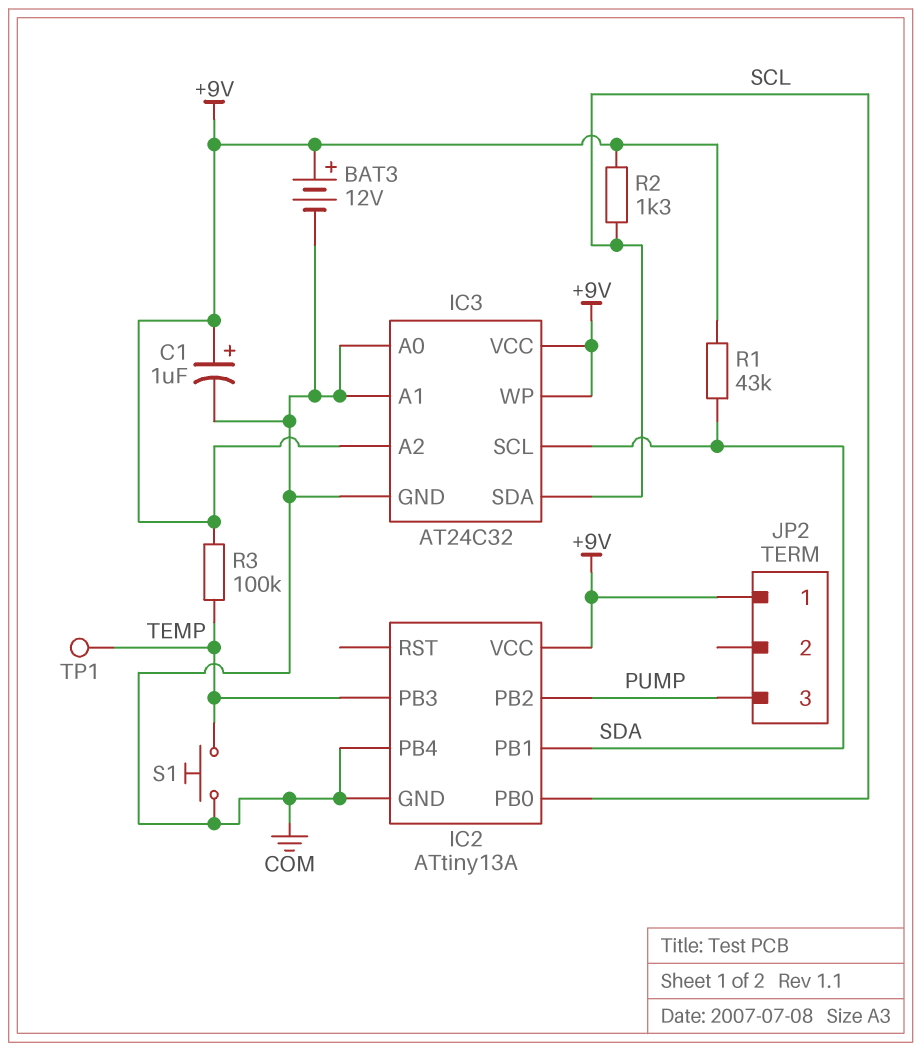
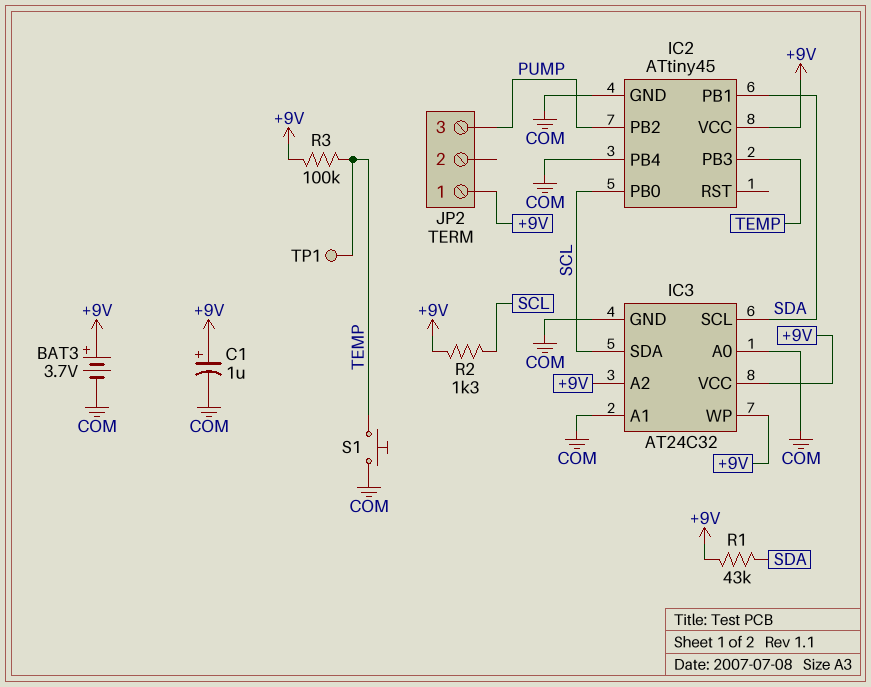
BAT3: 12V (plus +9V, minus COM) -> 3.7V (plus +9V, minus COM)
IC2: ATtiny13A -> ATtiny45

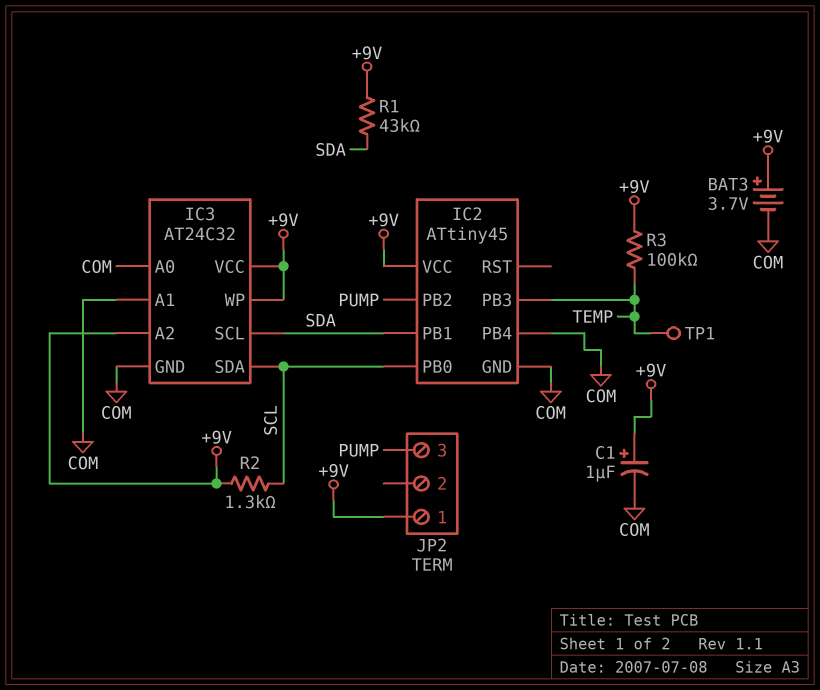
S1: button (COM, TEMP) -> none

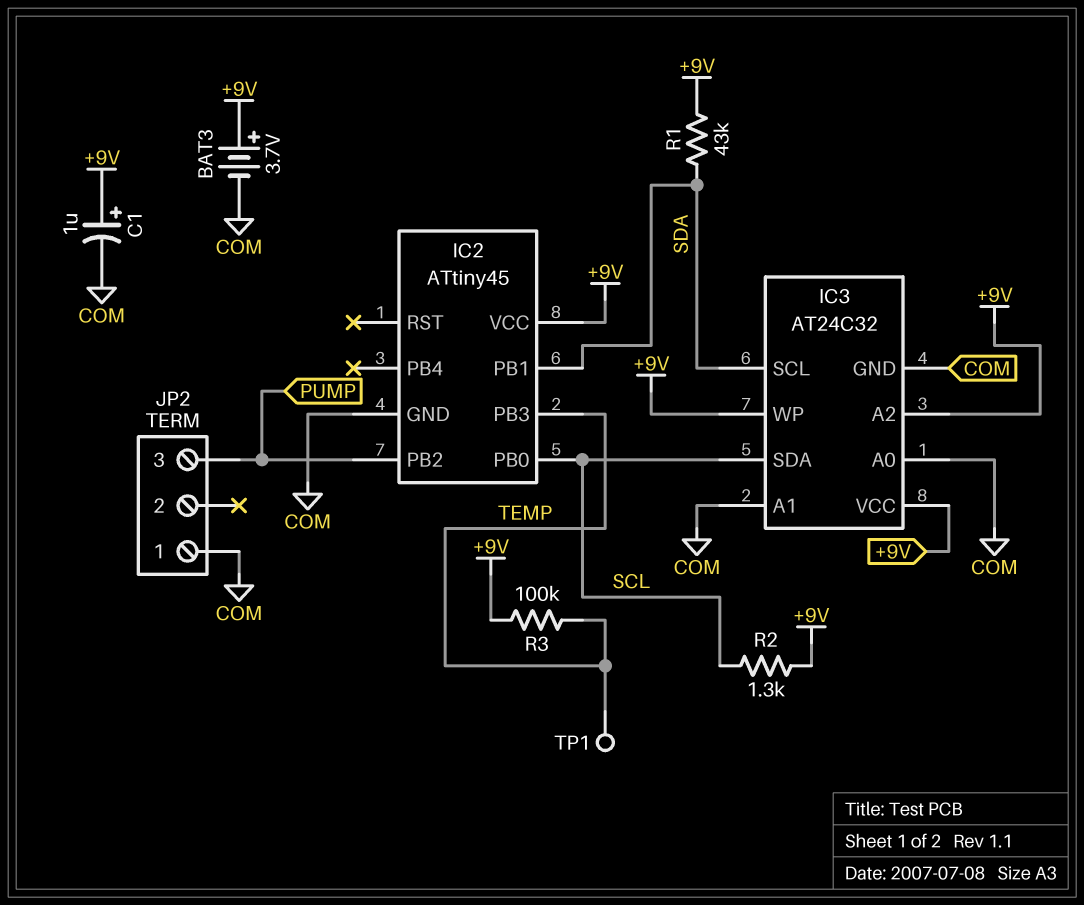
IC2 pin PB4: COM -> none
JP2 pin 1: +9V -> COM

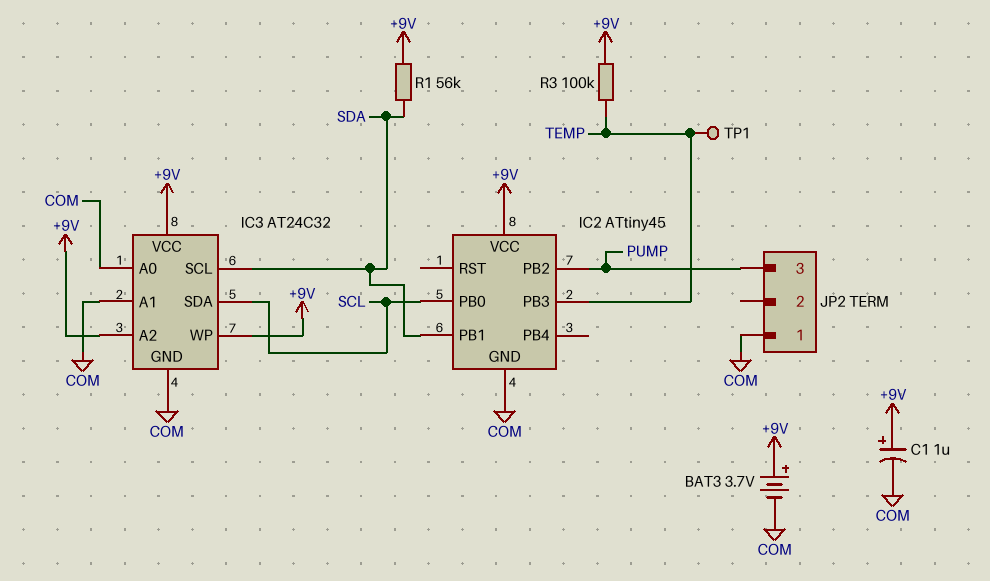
R1: 43k (+9V, SDA) -> 56k (+9V, SDA)
R2: 1.3k (+9V, SCL) -> none

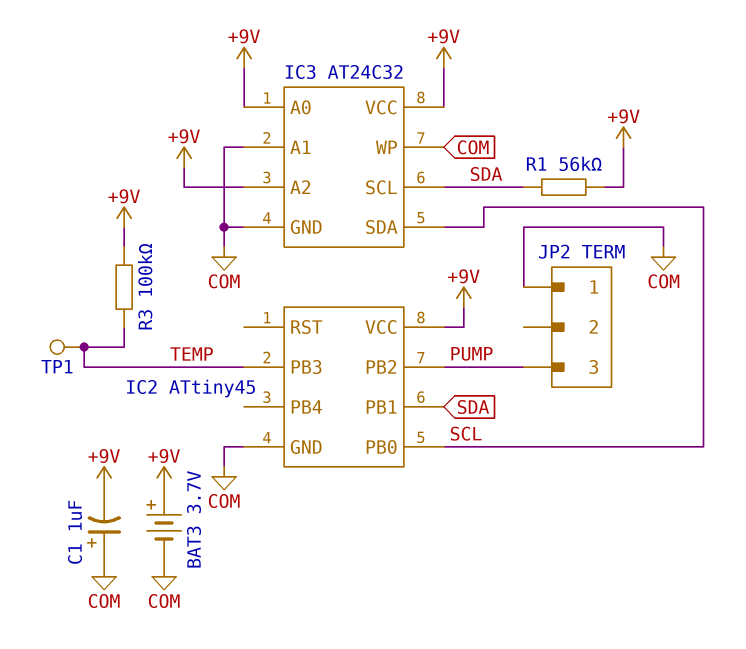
C1: 1uF (plus +9V, minus COM) -> 1uF (plus COM, minus +9V)
IC3 pin A0: COM -> +9V
IC3 pin WP: +9V -> COM

